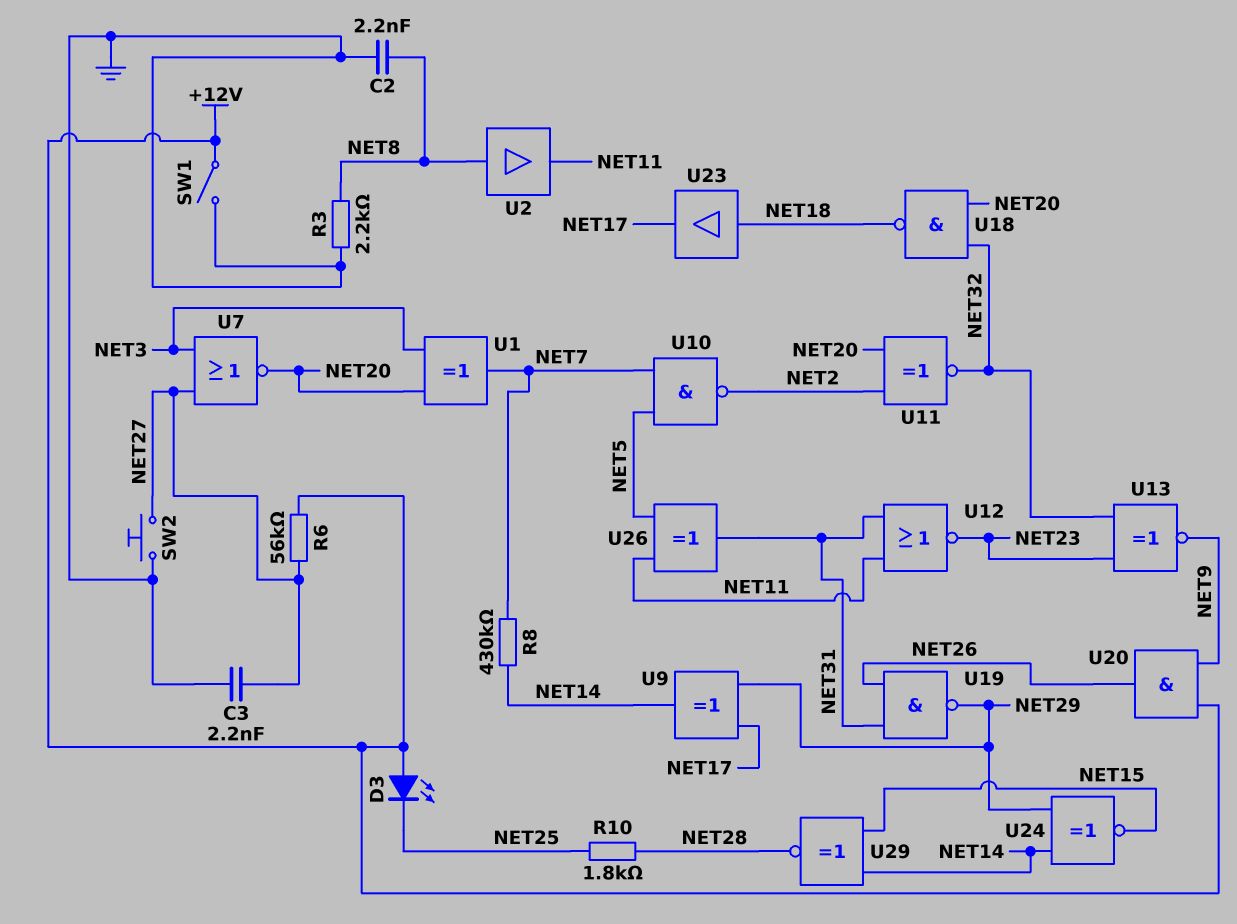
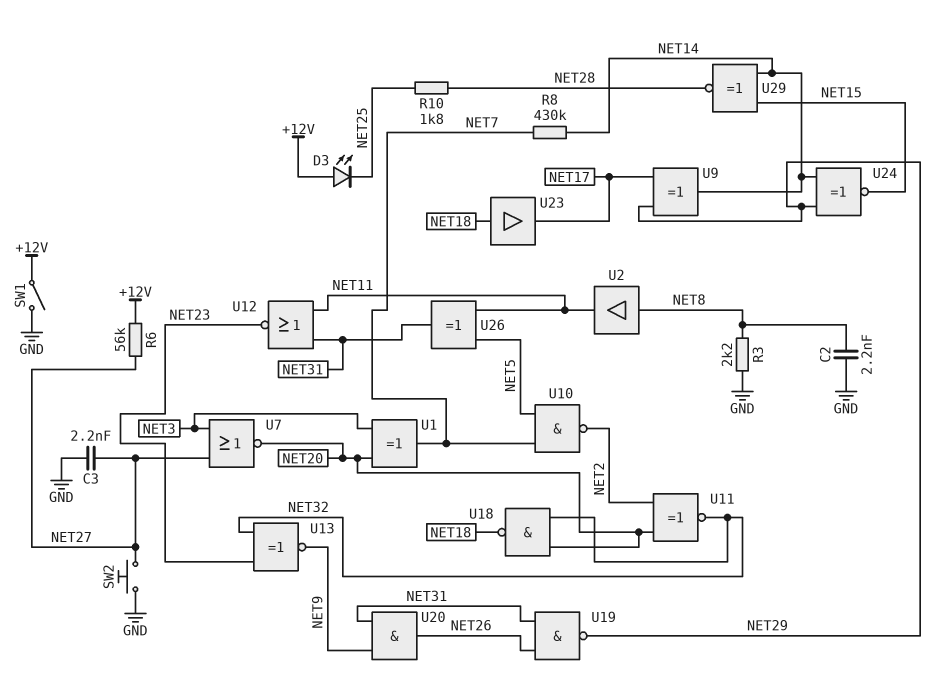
U20: AND (in +12V, in NET9, out NET26) -> AND (in NET9, in NET31, out NET26)

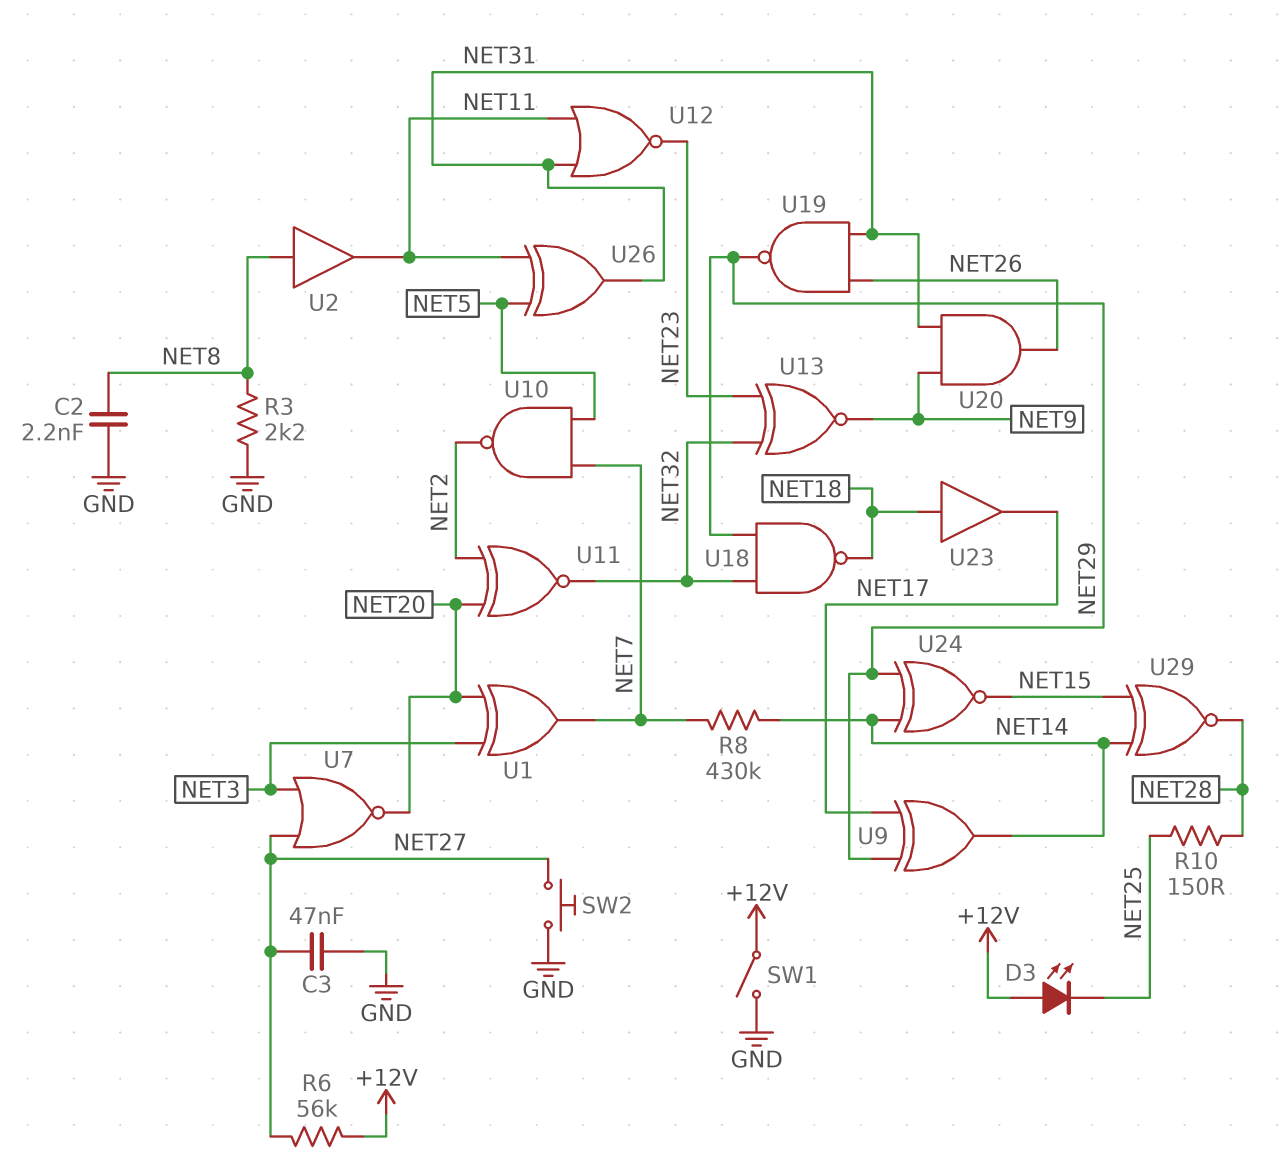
C3: 2.2nF (GND, NET27) -> 47nF (GND, NET27)
R10: 1.8k (NET25, NET28) -> 150 (NET25, NET28)
U18: NAND (in NET20, in NET32, out NET18) -> NAND (in NET29, in NET32, out NET18)

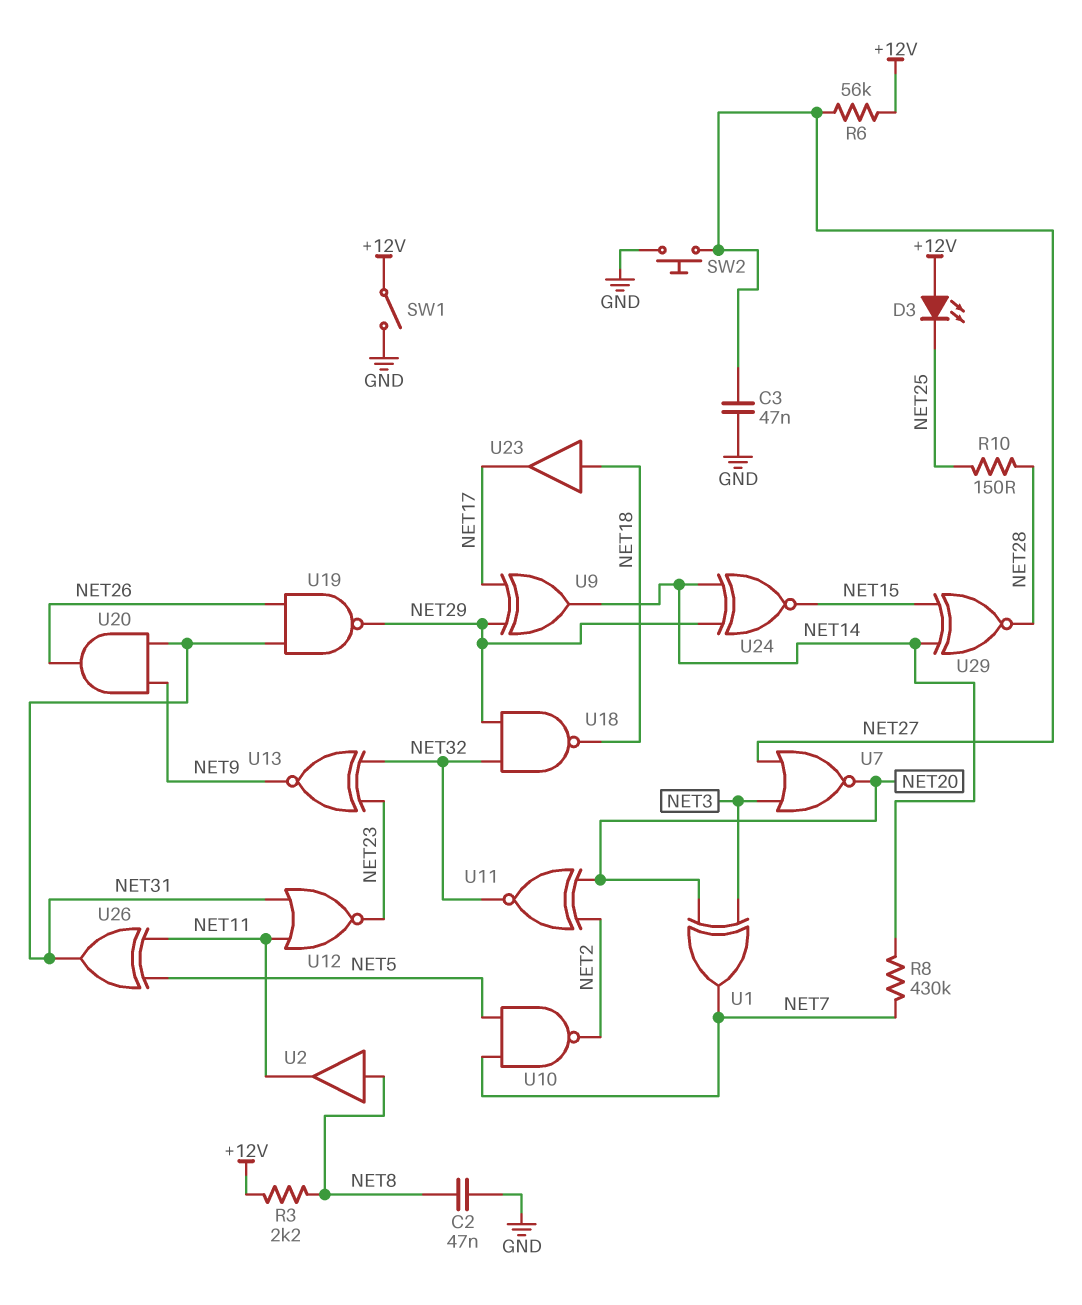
C2: 2.2nF (GND, NET8) -> 47nF (GND, NET8)
R3: 2.2k (GND, NET8) -> 2.2k (+12V, NET8)

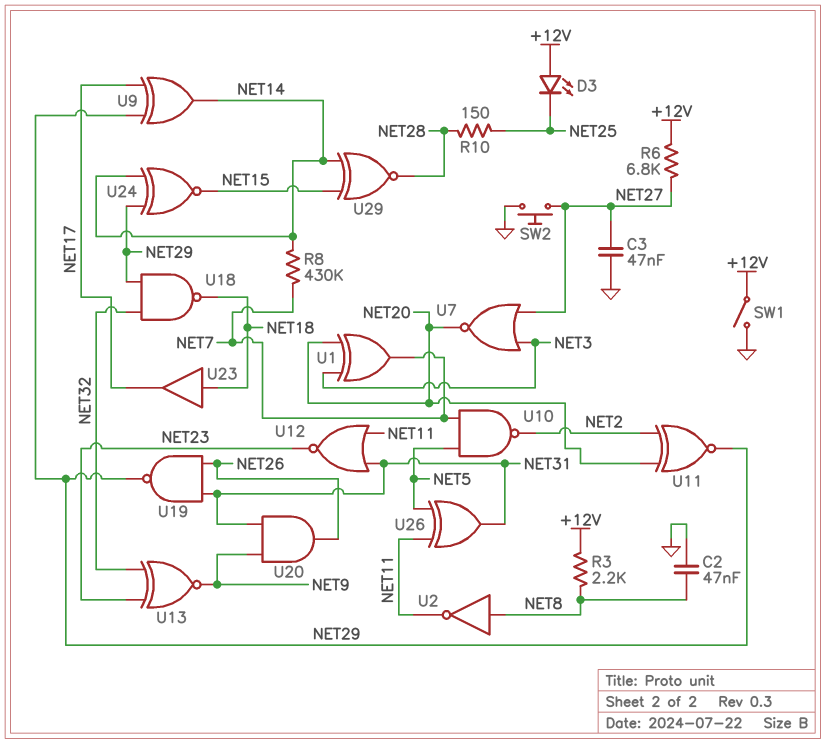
R6: 56k (+12V, NET27) -> 6.8k (+12V, NET27)
U2: buffer (in NET8, out NET11) -> NOT (in NET8, out NET11)
U11: XNOR (in NET2, in NET20, out NET32) -> XNOR (in NET2, in NET20, out NET29)

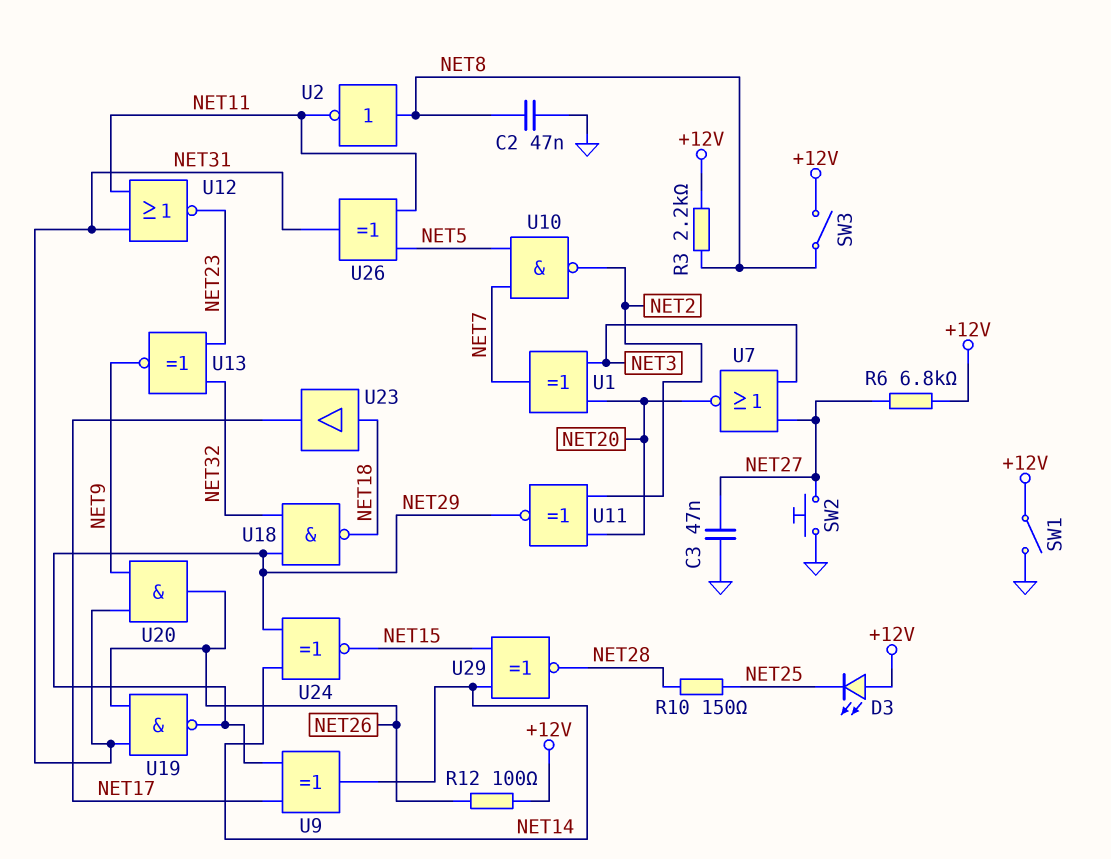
R8: 430k (NET7, NET14) -> none
R12: none -> 100 (+12V, NET26)
SW3: none -> switch (+12V, NET8)

